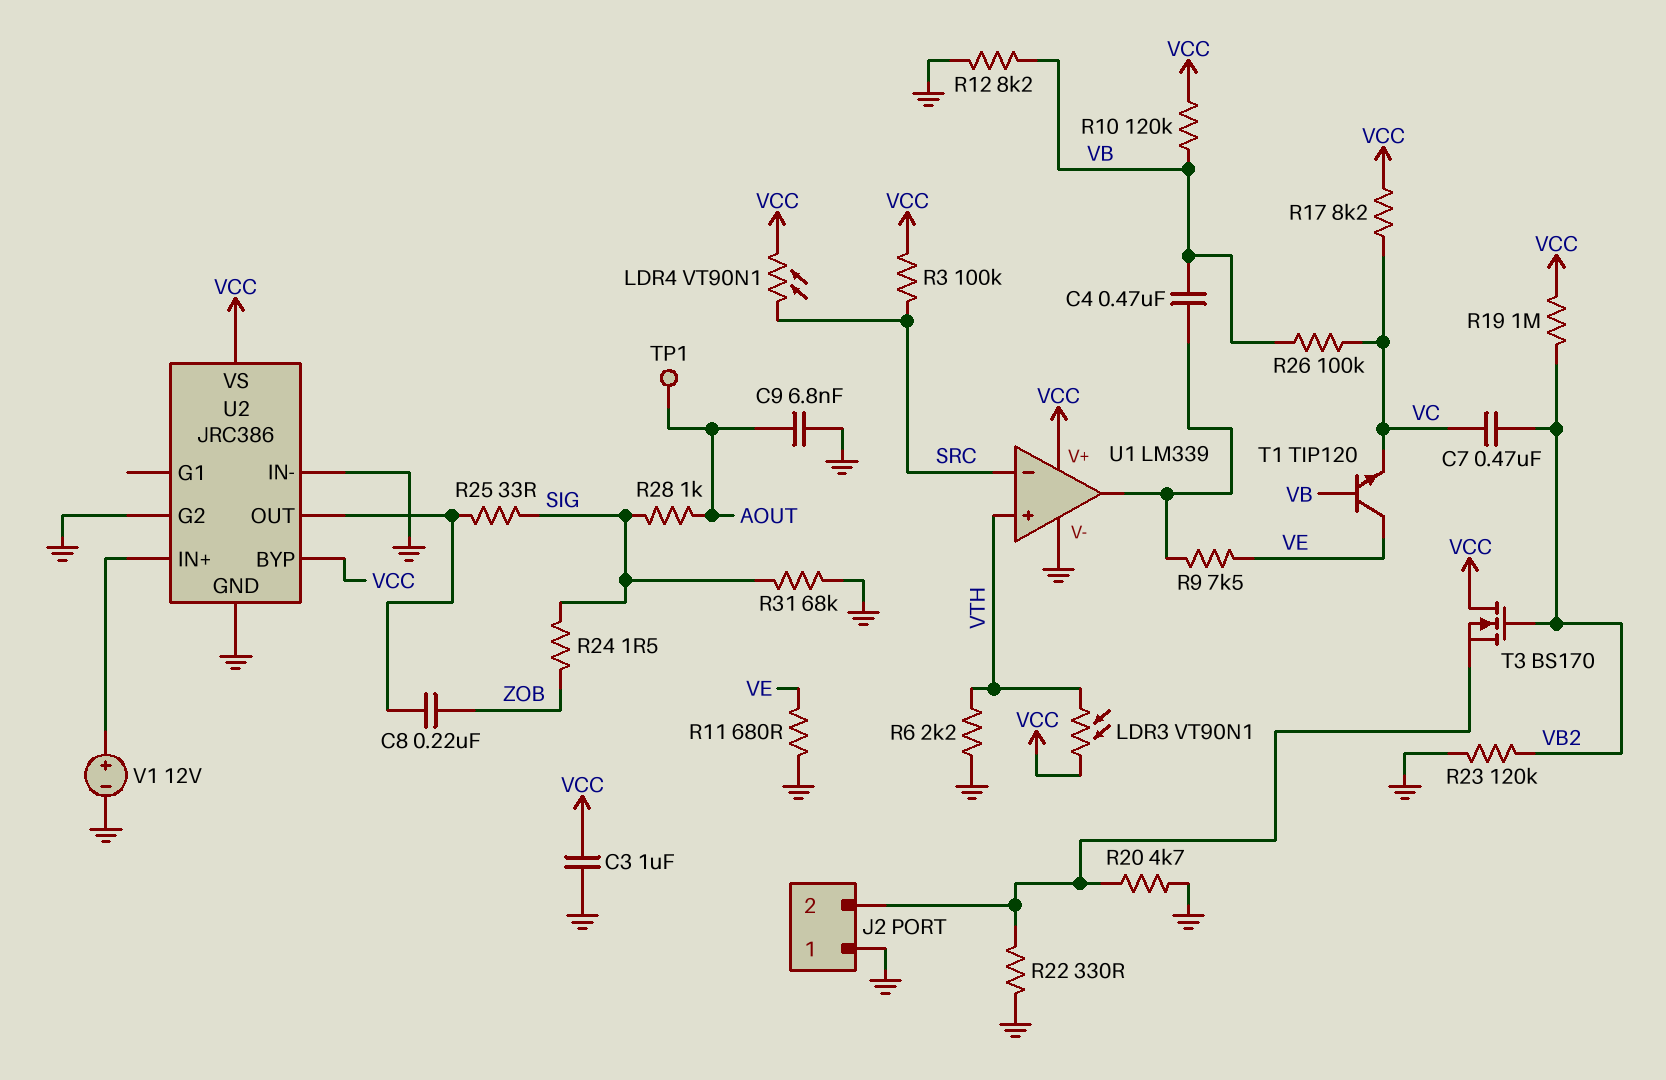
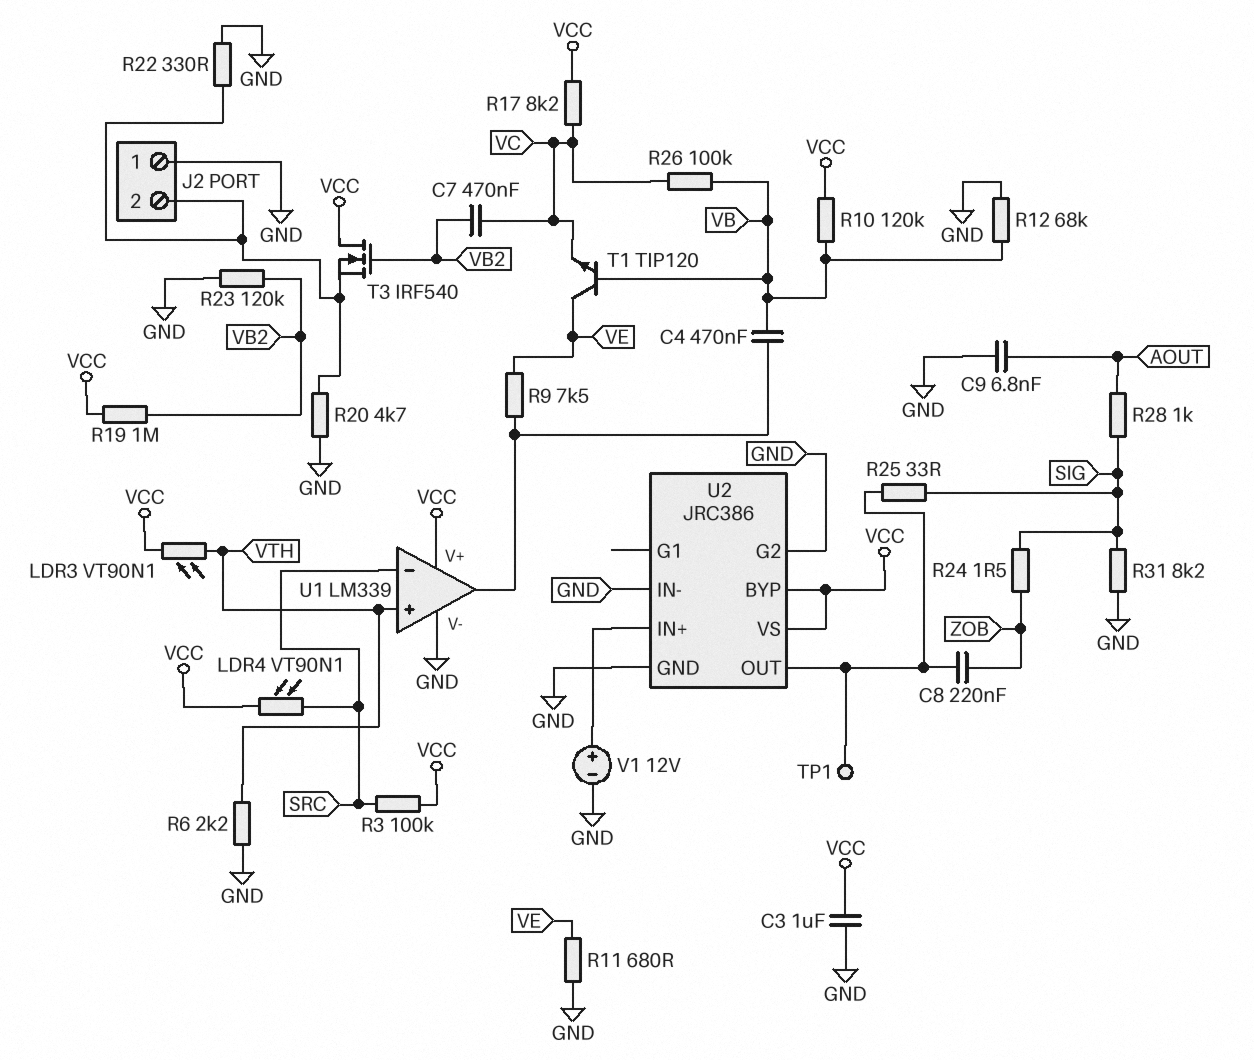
R12: 8.2k (GND, VB) -> 68k (GND, VB)
R31: 68k (GND, SIG) -> 8.2k (GND, SIG)
T3: NMOS BS170 (G VB2, D VCC, S J2/2) -> NMOS IRF540 (G VB2, D VCC, S J2/2)
TP1: test point (AOUT) -> test point (U2/OUT)

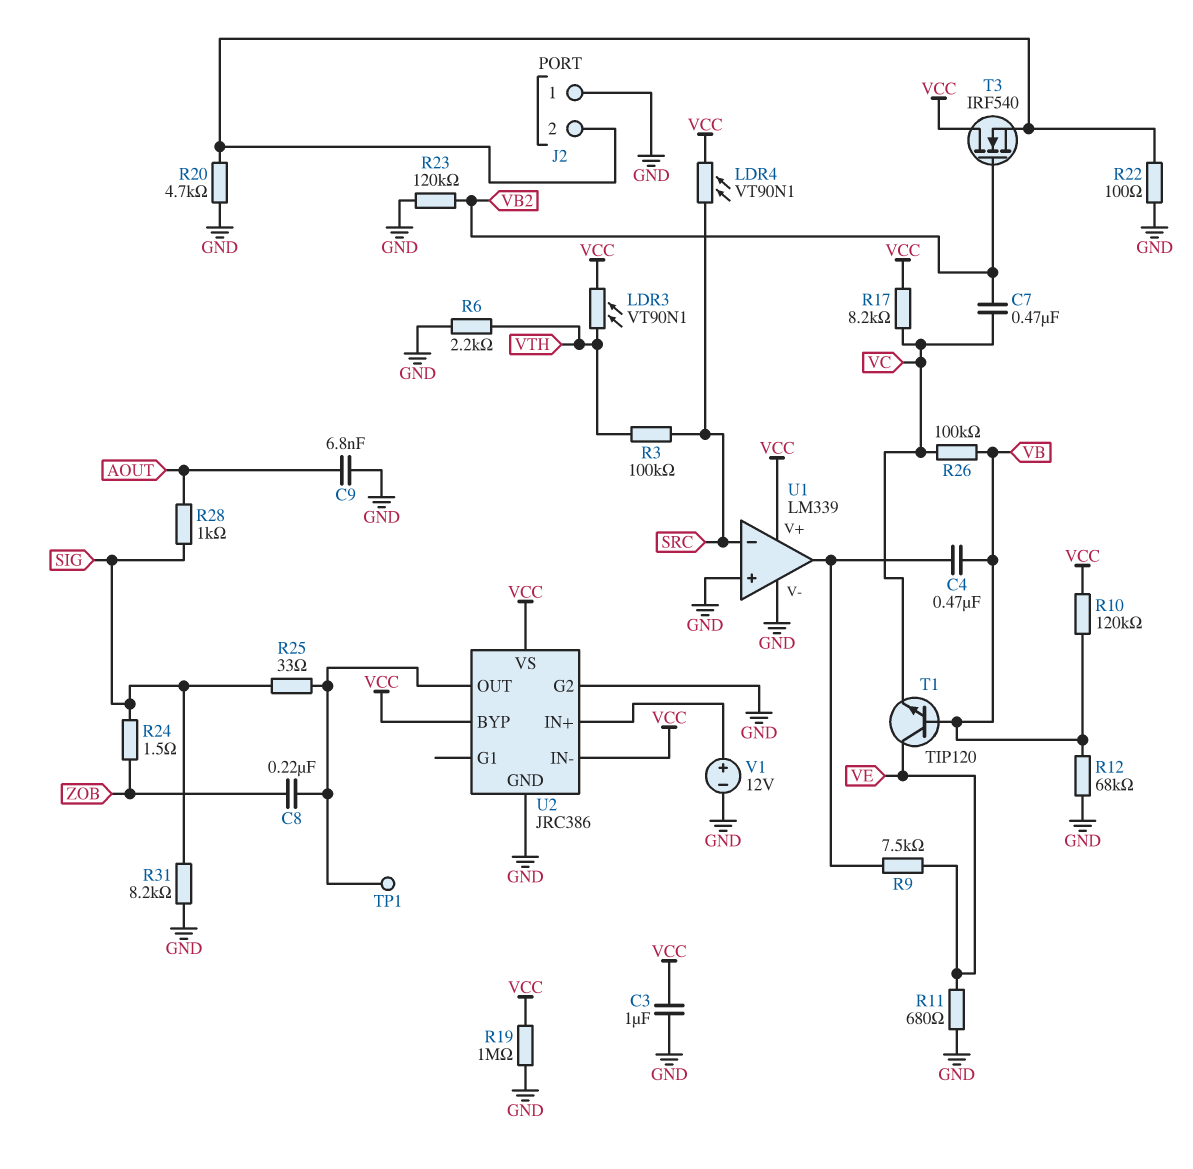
R3: 100k (SRC, VCC) -> 100k (SRC, VTH)
R19: 1M (VB2, VCC) -> 1M (GND, VCC)
R22: 330 (GND, J2/2) -> 100 (GND, J2/2)
U1 pin in+: VTH -> GND
U2 pin IN-: GND -> VCC

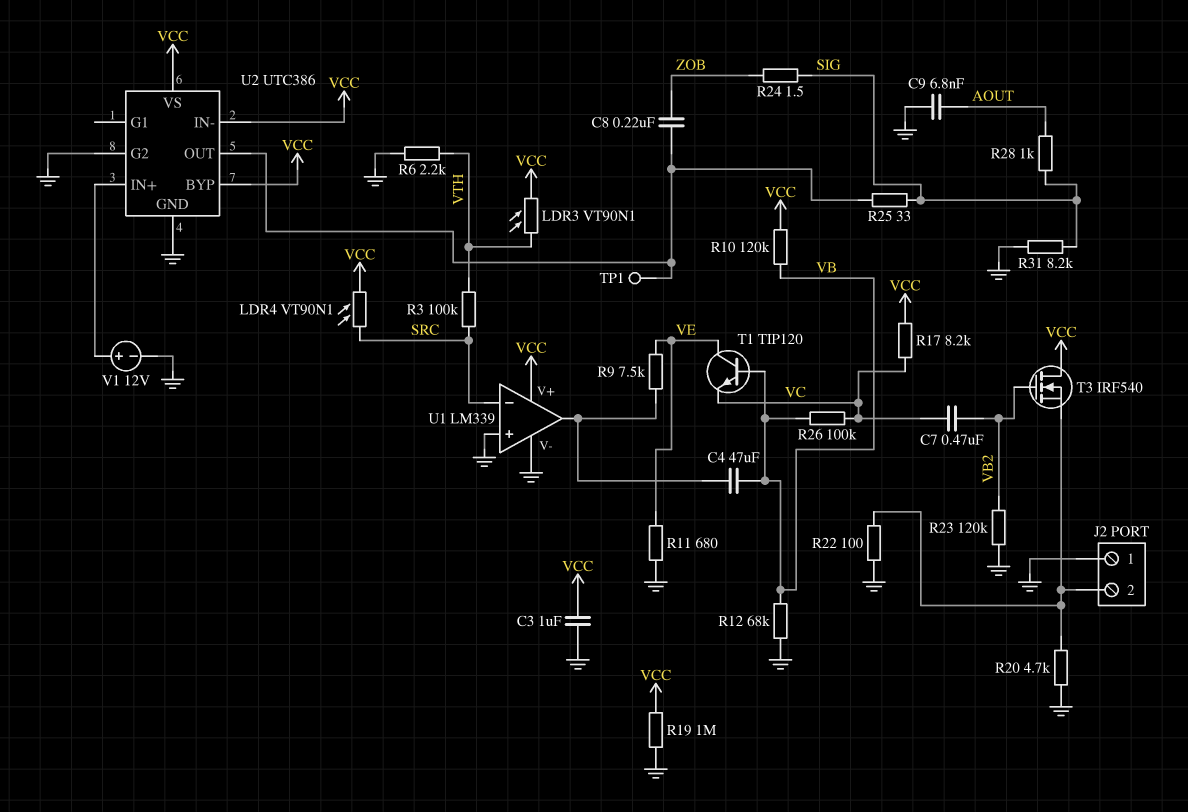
C4: 470nF (U1/out, VB) -> 47uF (U1/out, VB)
U2: JRC386 -> UTC386

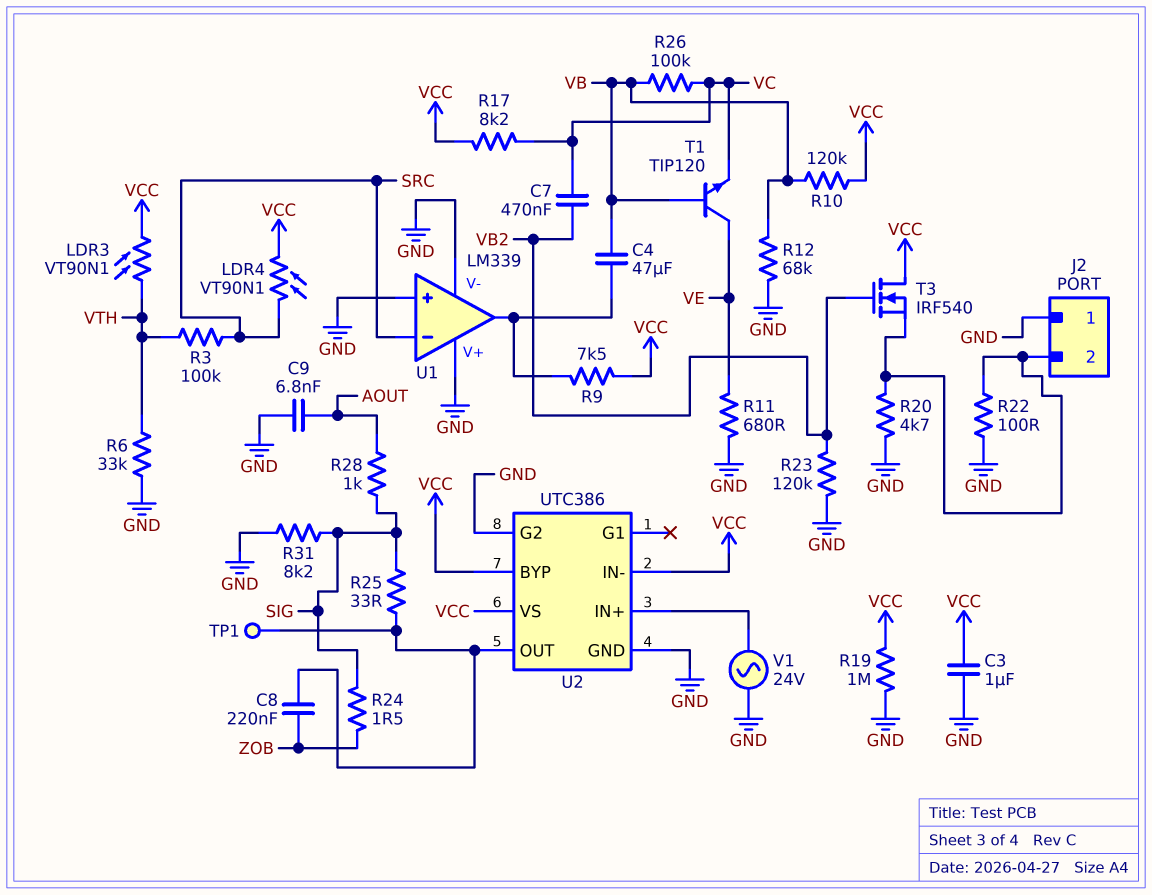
R6: 2.2k (GND, VTH) -> 33k (GND, VTH)
R9: 7.5k (U1/out, VE) -> 7.5k (U1/out, VCC)
U1 pin V+: VCC -> GND
V1: 12V (plus U2/IN+, minus GND) -> AC 24V (GND, U2/IN+)

